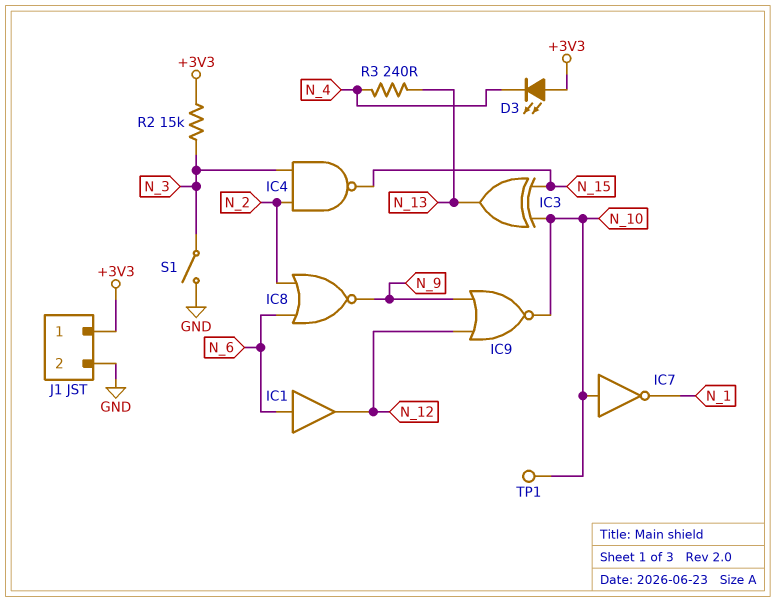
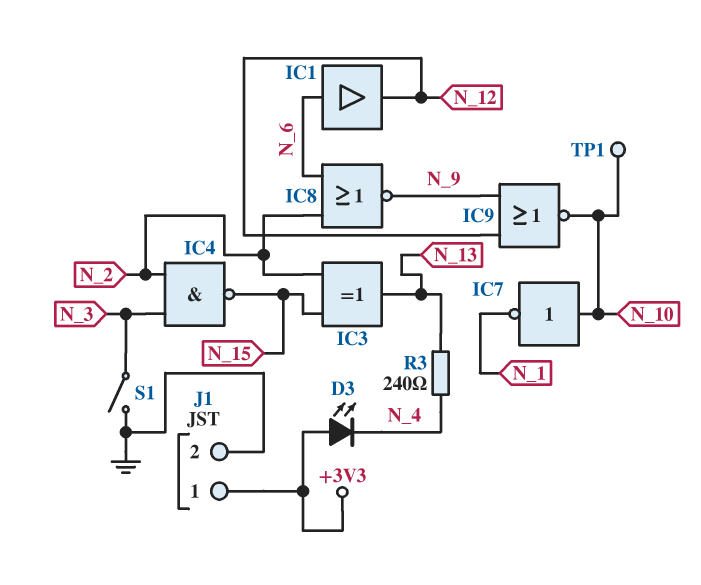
IC3: XOR (in N_10, in N_15, out N_13) -> XOR (in N_2, in N_15, out N_13)
R2: 15k (+3V3, N_3) -> none

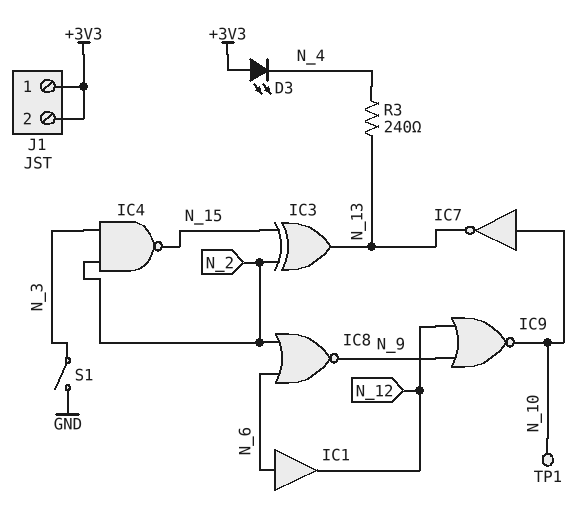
IC7: NOT (in N_10, out N_1) -> NOT (in N_10, out N_13)
J1 pin 2: GND -> +3V3

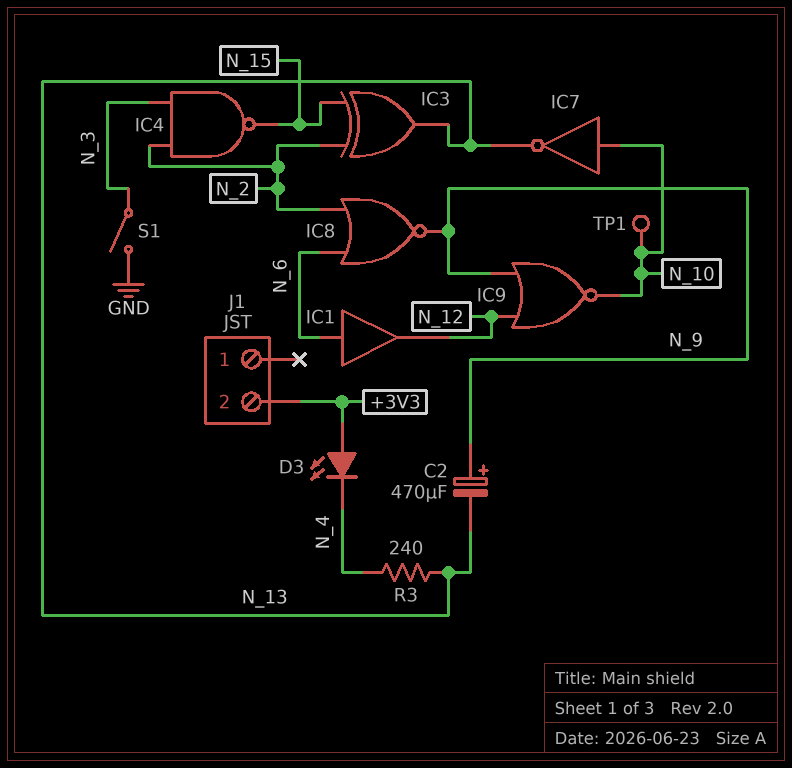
C2: none -> 470uF (plus N_9, minus N_13)
J1 pin 1: +3V3 -> none

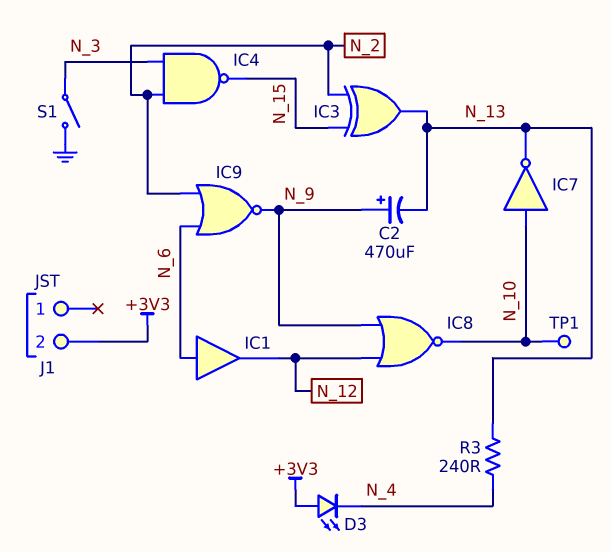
IC8: NOR (in N_2, in N_6, out N_9) -> NOR (in N_9, in N_12, out N_10)
IC9: NOR (in N_9, in N_12, out N_10) -> NOR (in N_2, in N_6, out N_9)

